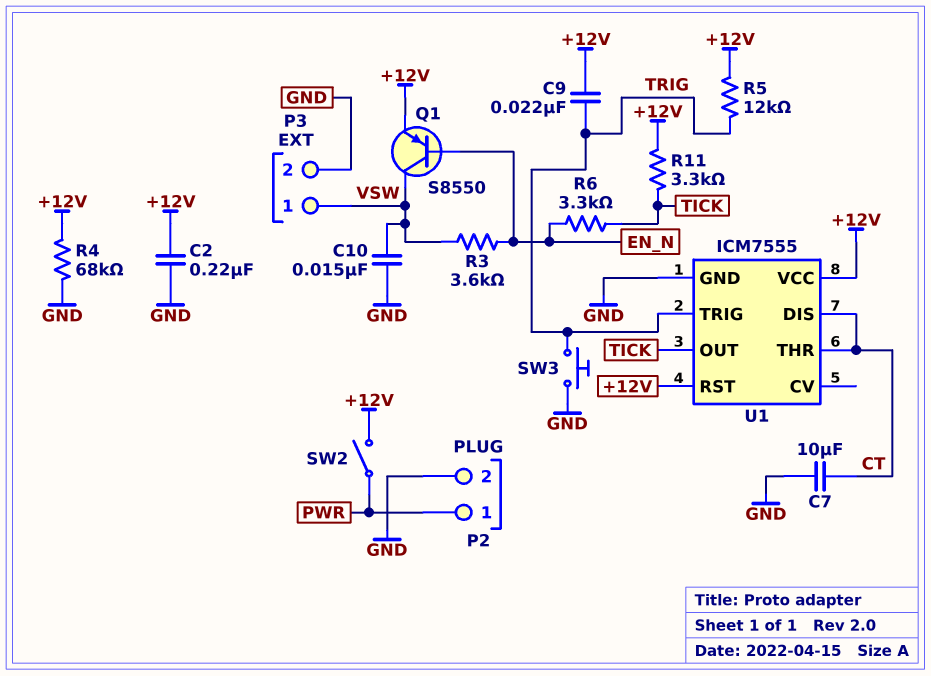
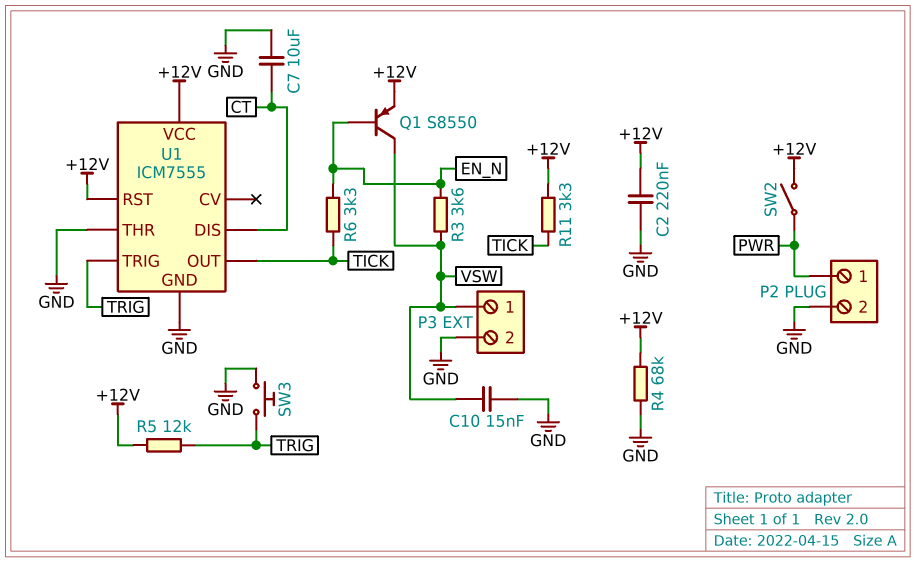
C9: 22nF (+12V, TRIG) -> none
U1 pin THR: CT -> GND

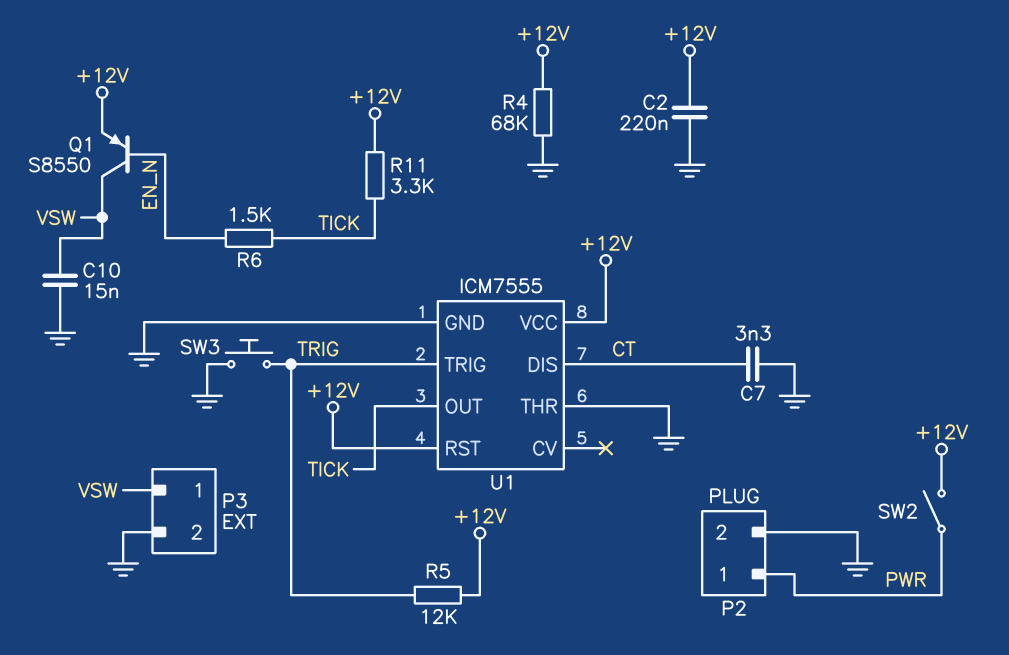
C7: 10uF (CT, GND) -> 3.3nF (CT, GND)
R3: 3.6k (EN_N, VSW) -> none
R6: 3.3k (EN_N, TICK) -> 1.5k (EN_N, TICK)

